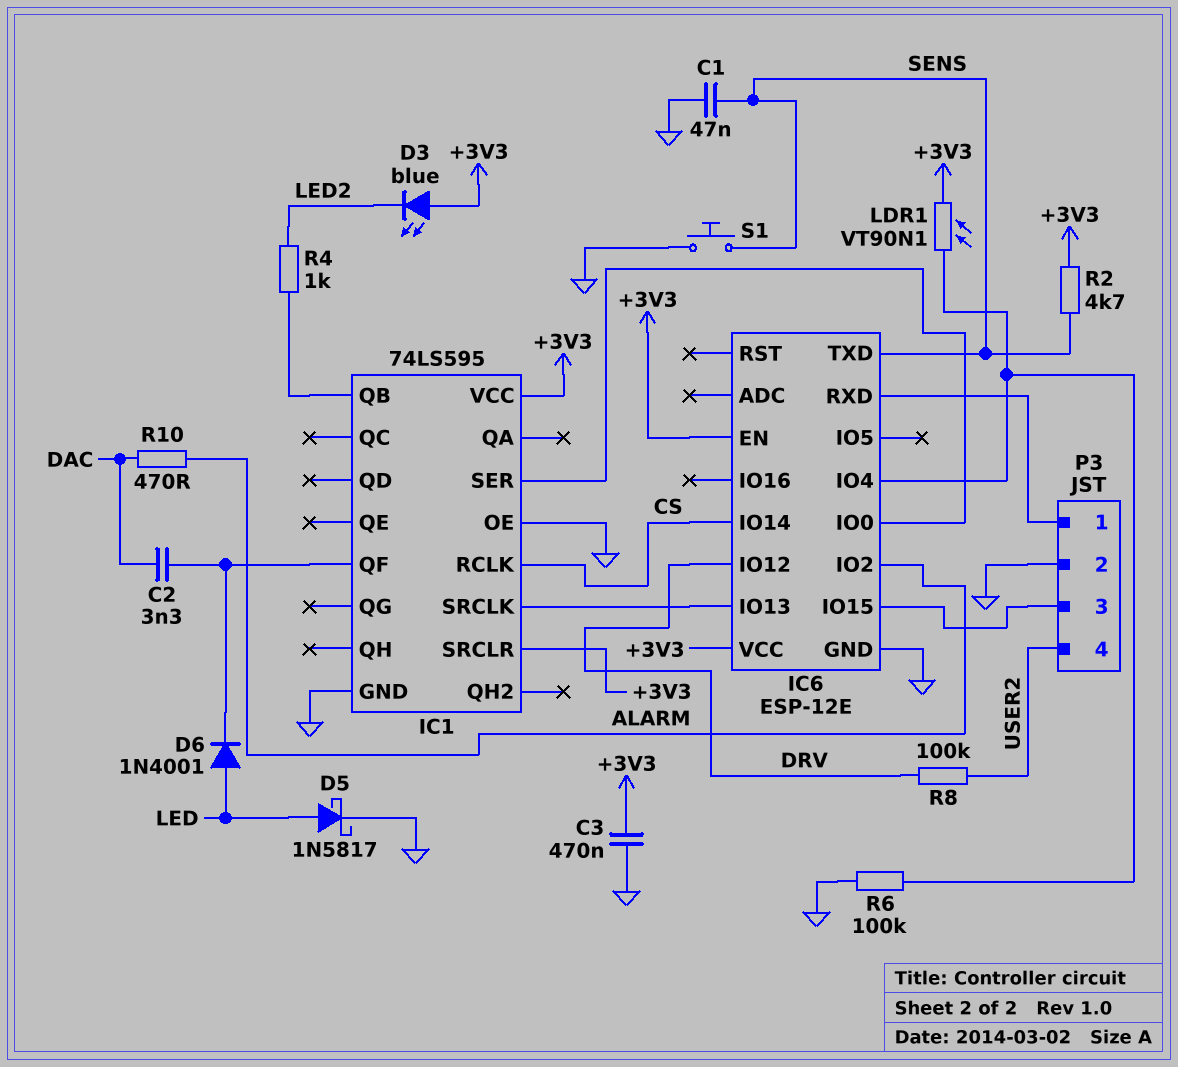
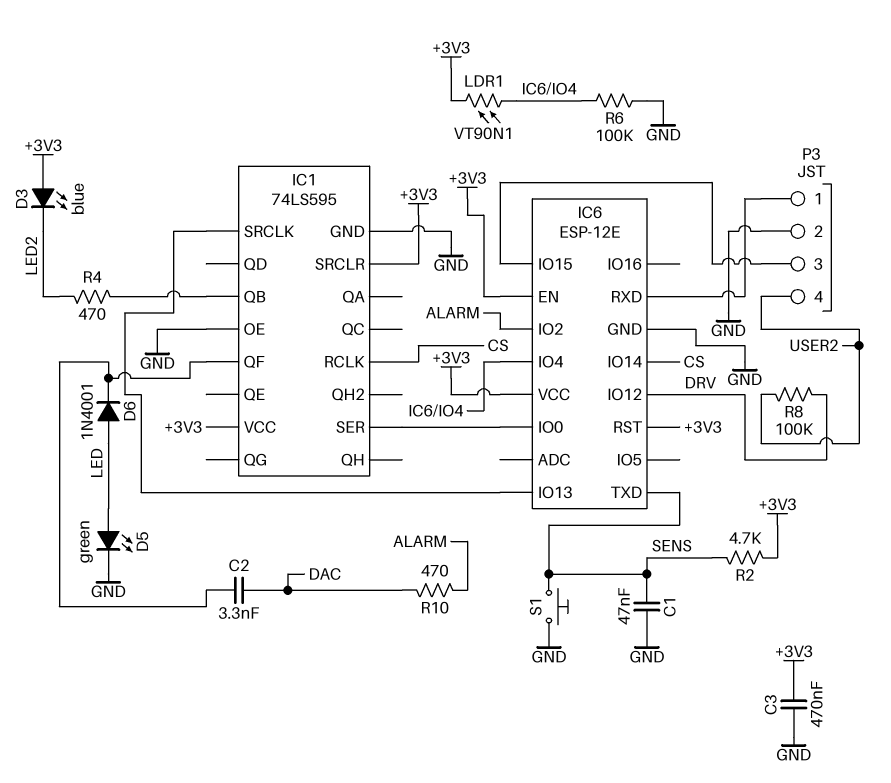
D5: schottky 1N5817 (A LED, K GND) -> LED green (A LED, K GND)
IC6 pin RST: none -> +3V3
R4: 1k (IC1/QB, LED2) -> 470 (IC1/QB, LED2)

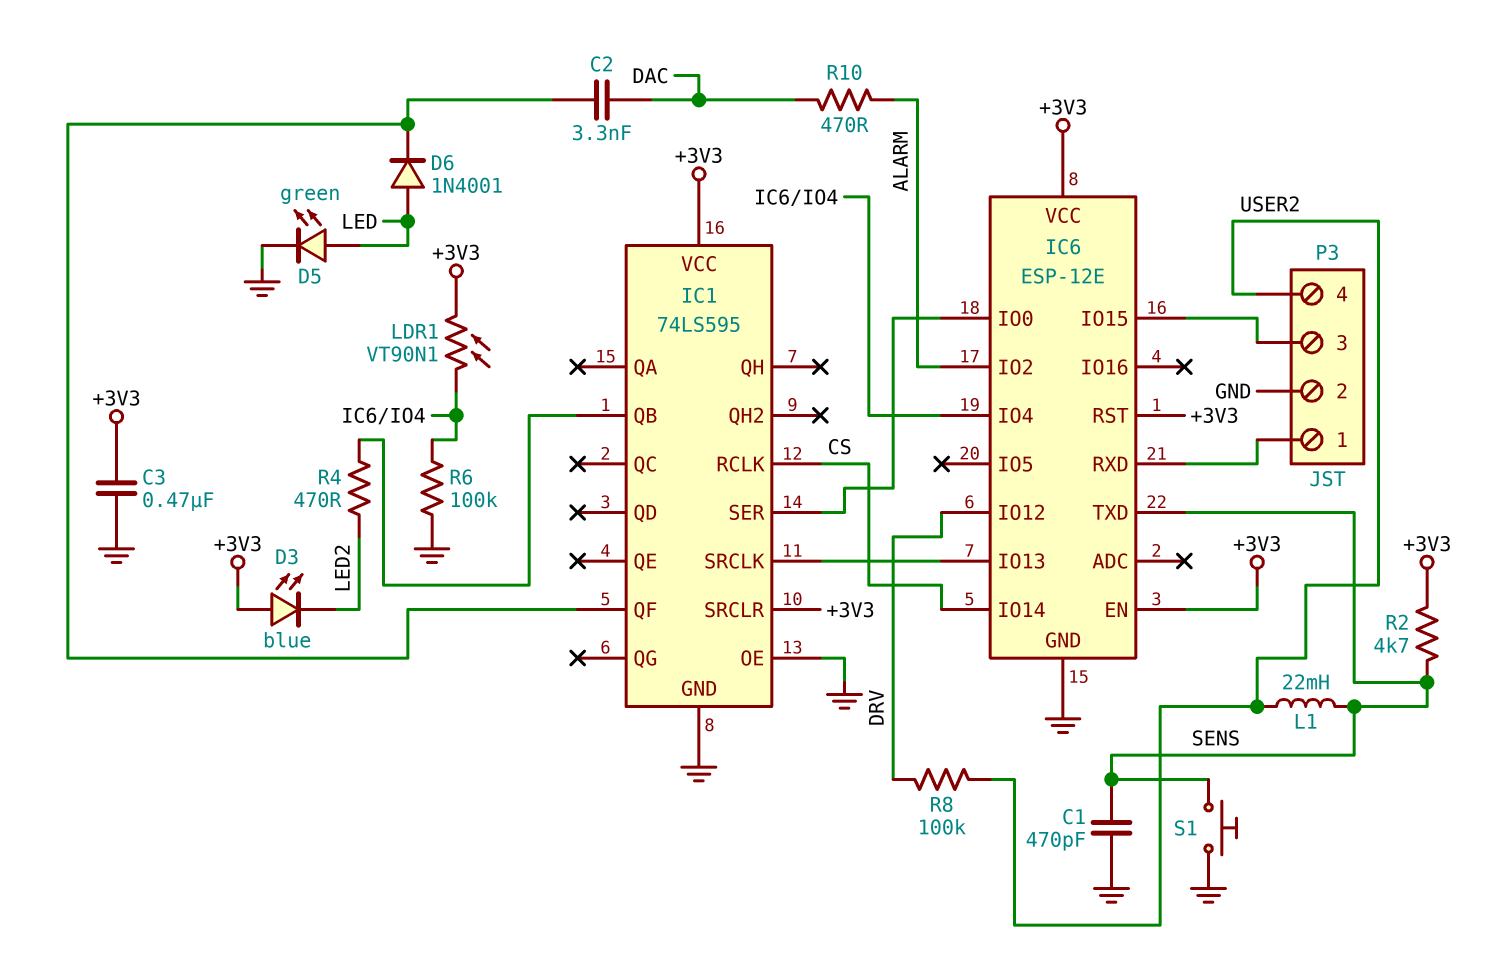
C1: 47nF (GND, SENS) -> 470pF (GND, SENS)
L1: none -> 22mH (SENS, USER2)

